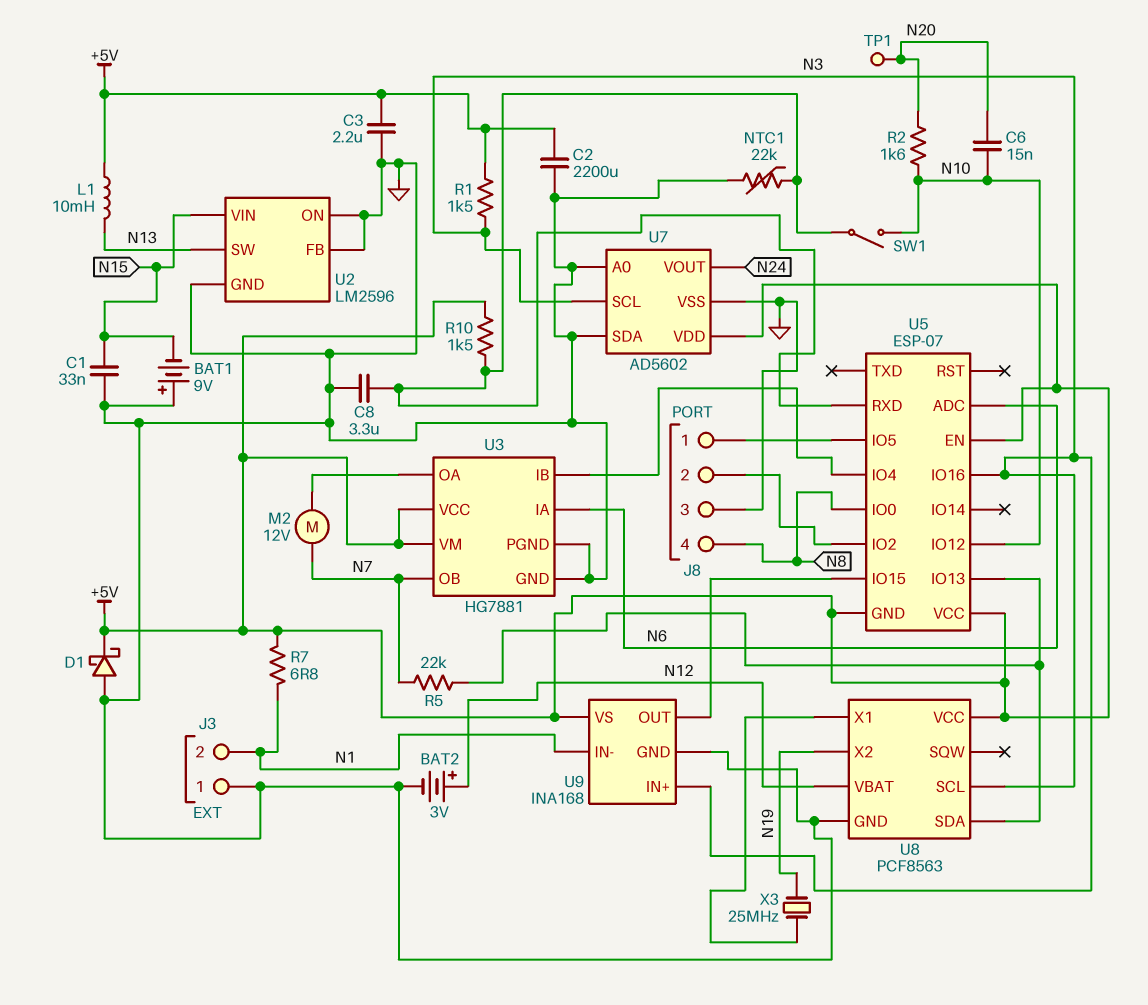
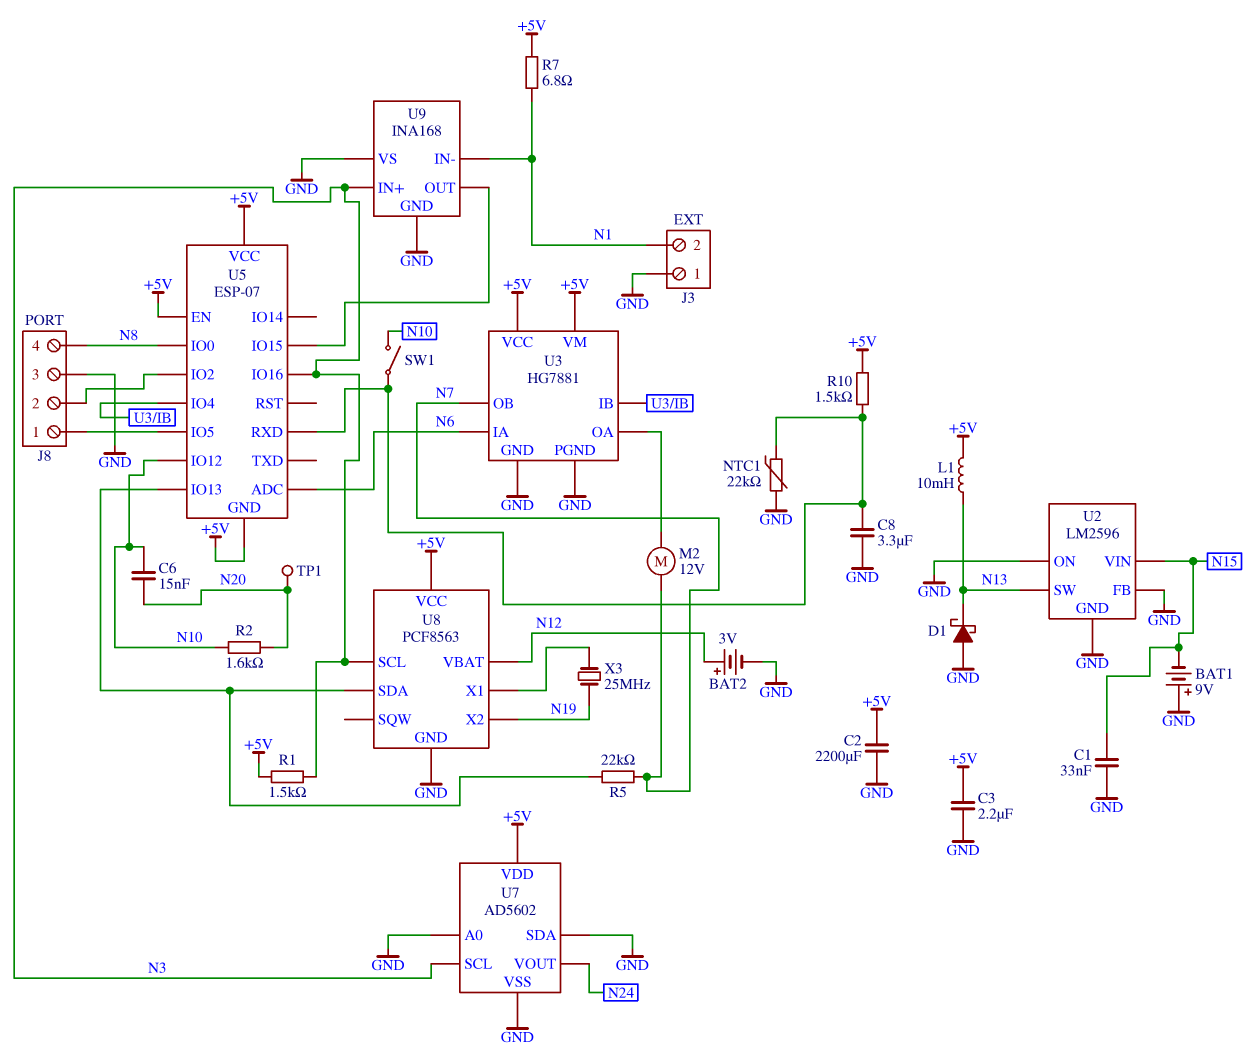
D1: schottky (A GND, K +5V) -> schottky (A GND, K N13)
U9 pin VS: +5V -> GND

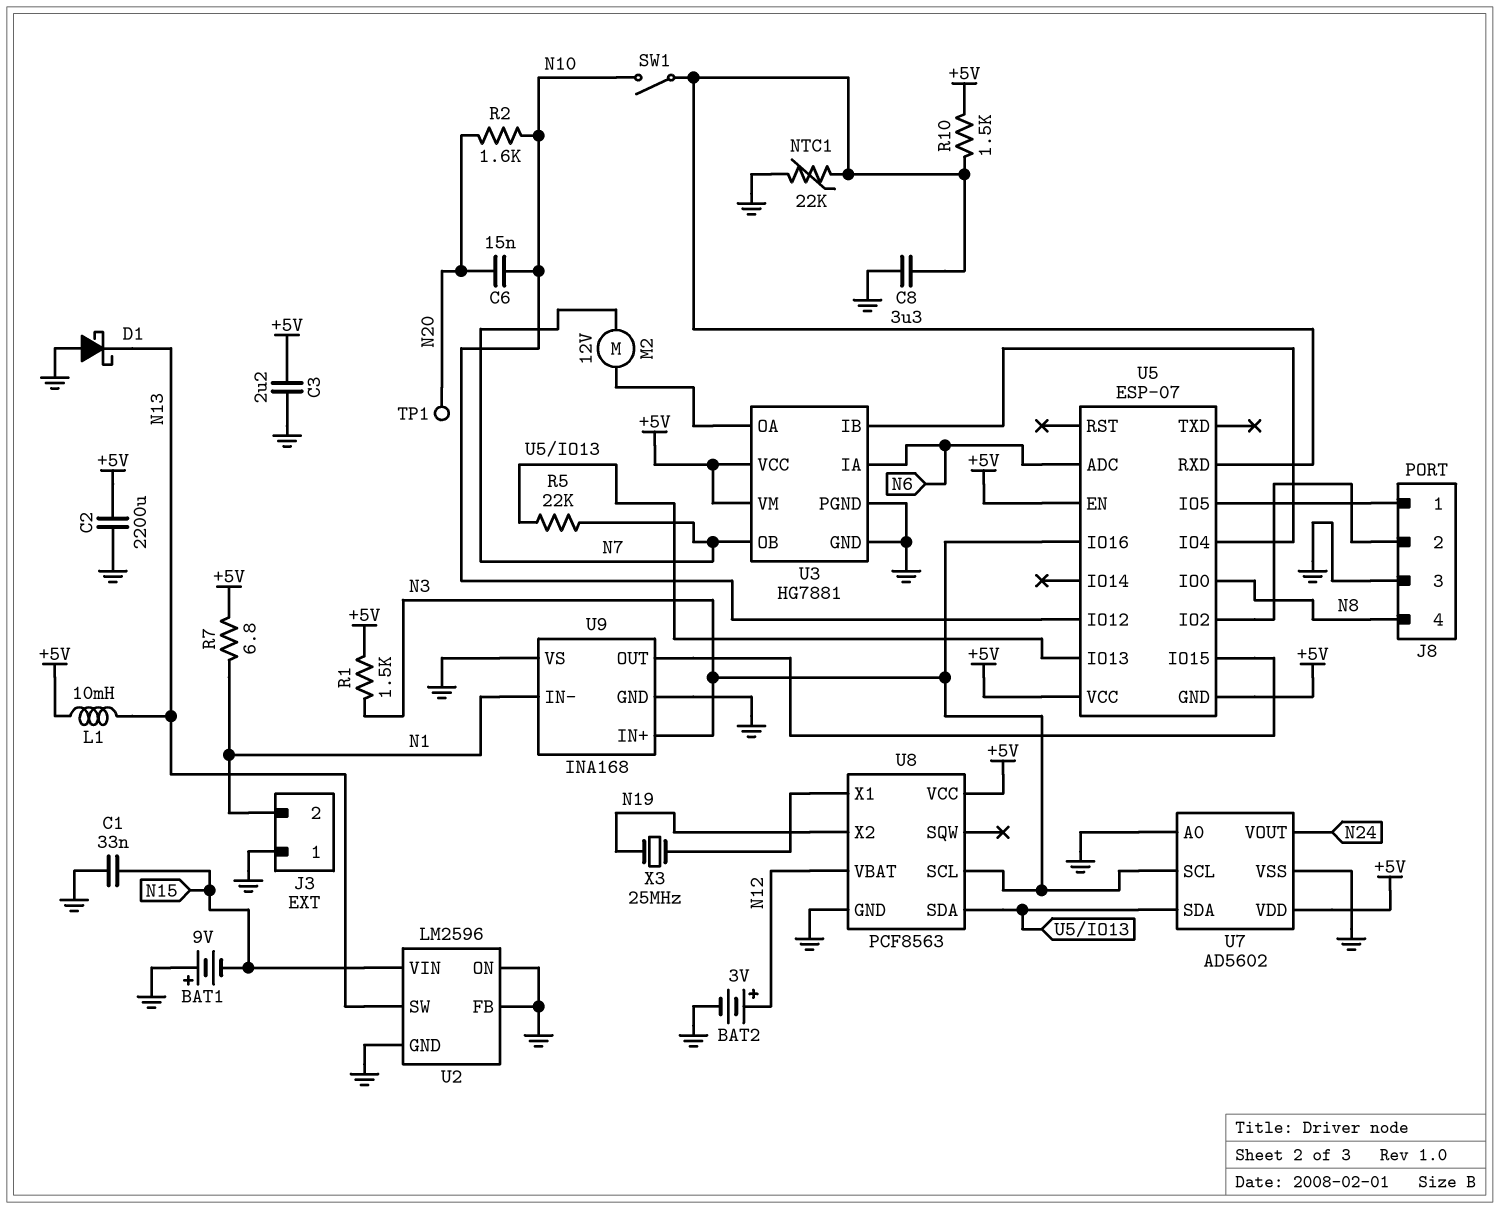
U7 pin SDA: GND -> U5/IO13

